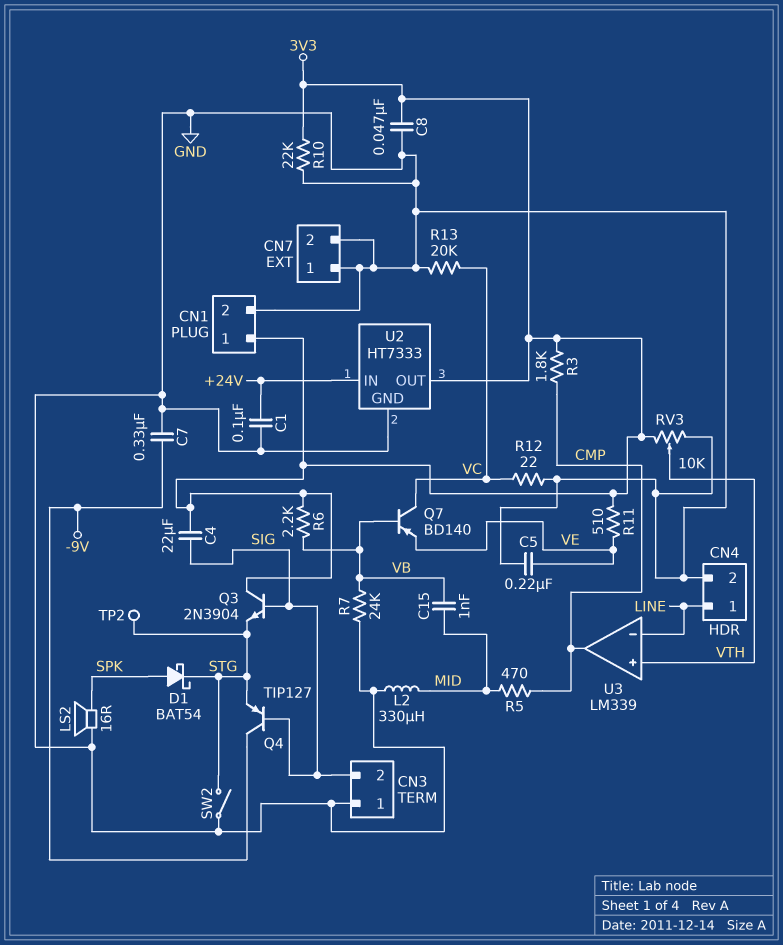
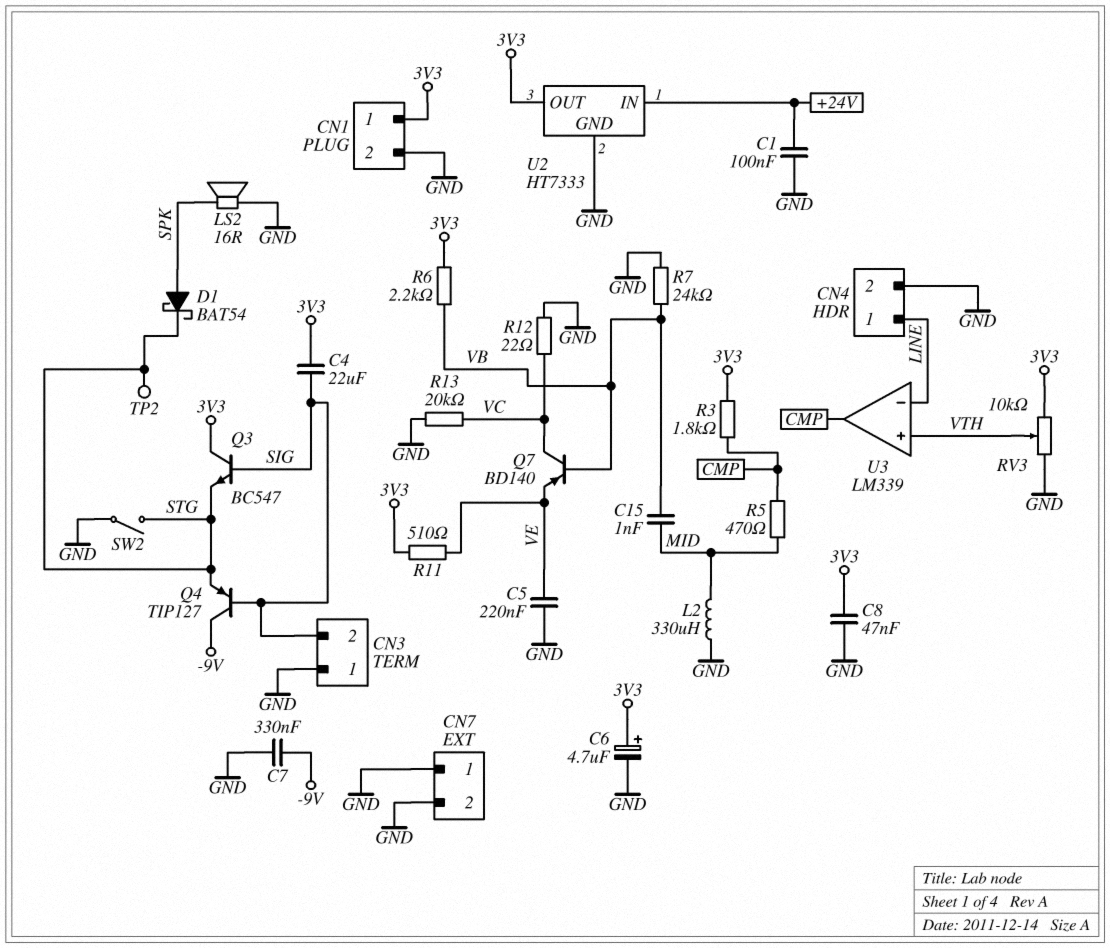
C6: none -> 4.7uF (plus 3V3, minus GND)
Q3: NPN 2N3904 (B SIG, C 3V3, E STG) -> NPN BC547 (B SIG, C 3V3, E STG)
R10: 22k (3V3, GND) -> none

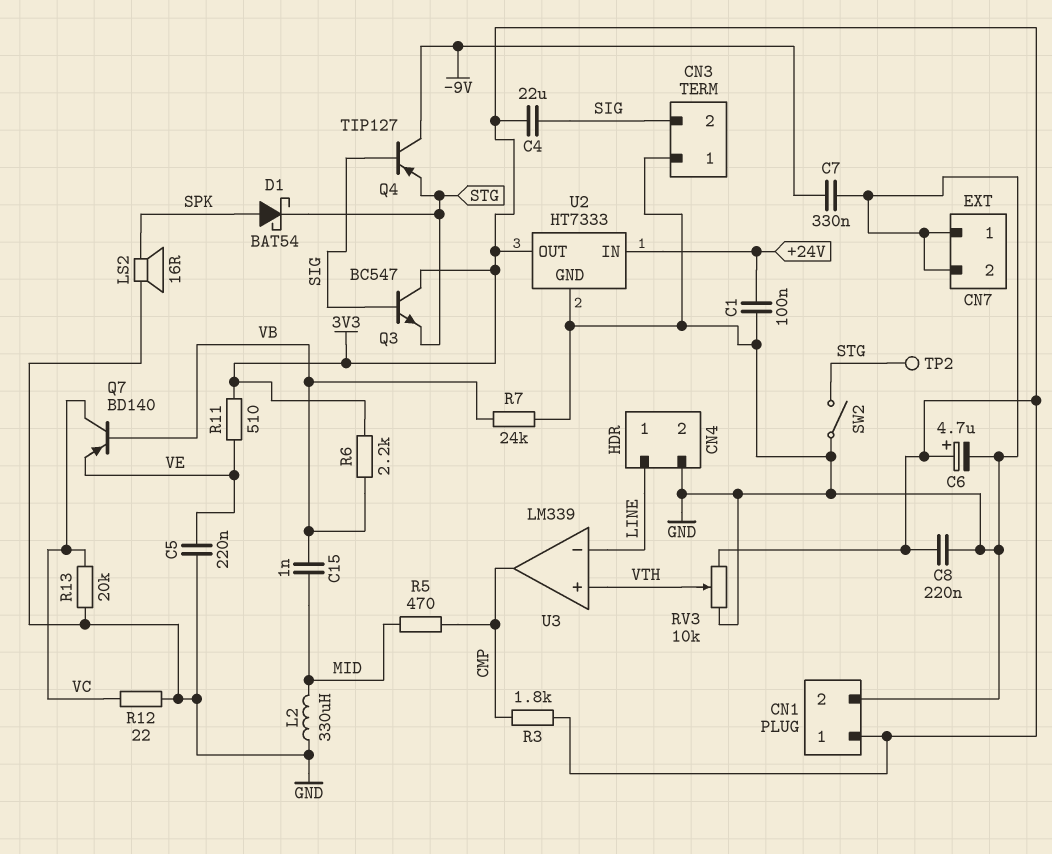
C8: 47nF (3V3, GND) -> 220nF (3V3, GND)

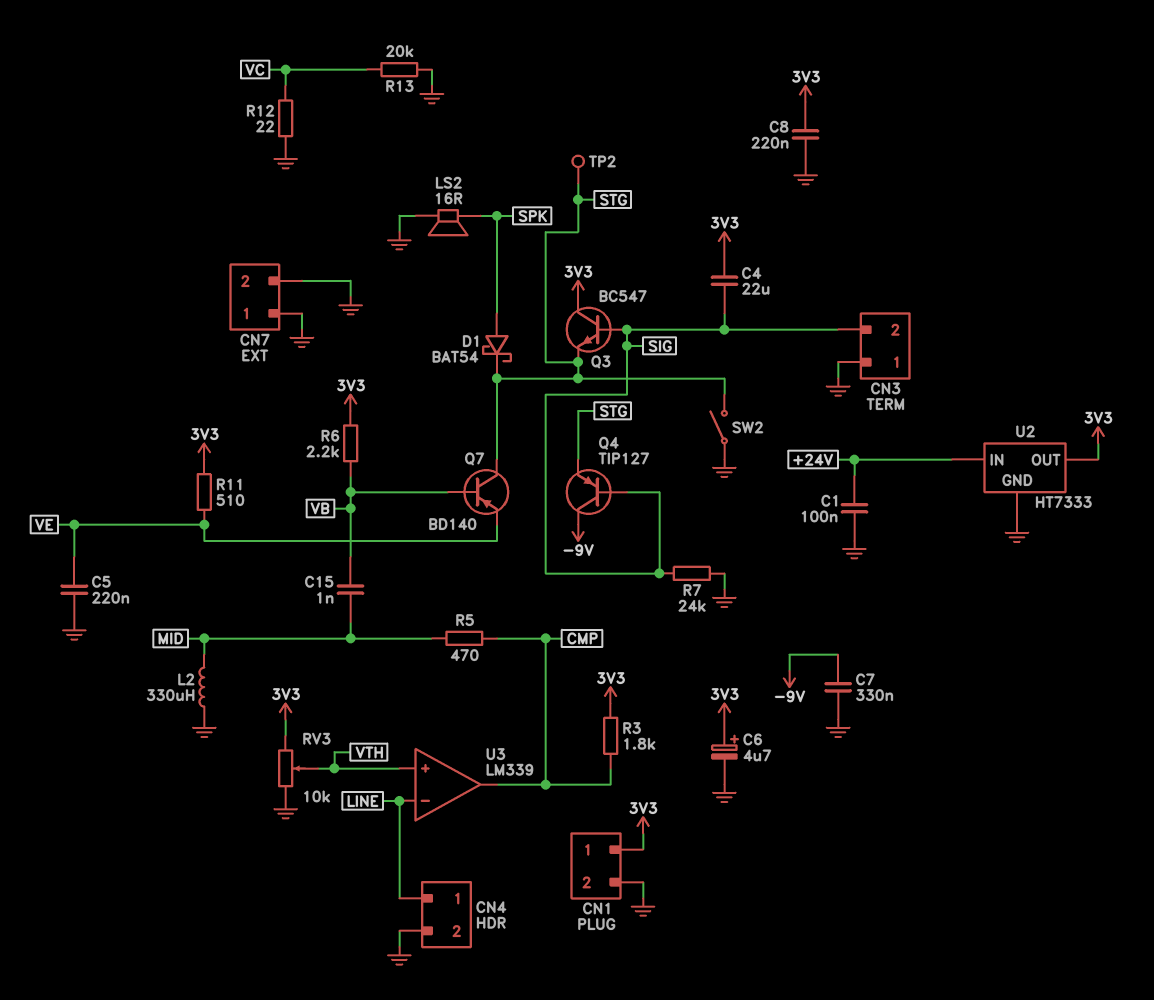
Q7: PNP BD140 (B VB, C VC, E VE) -> PNP BD140 (B VB, C STG, E VE)
R7: 24k (GND, VB) -> 24k (GND, SIG)

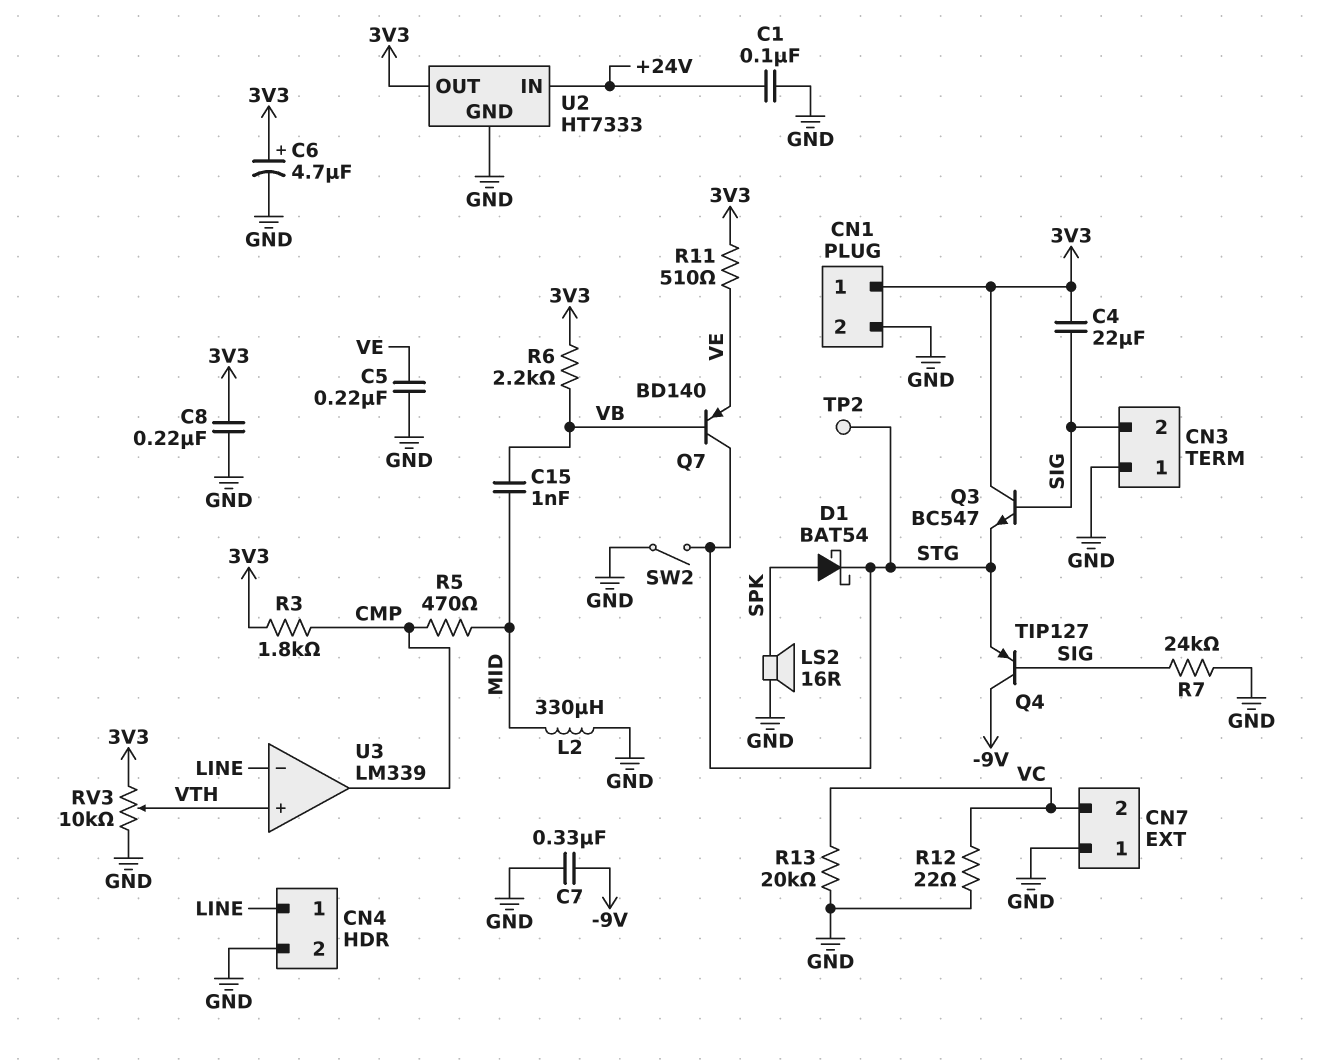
CN7 pin 2: GND -> VC

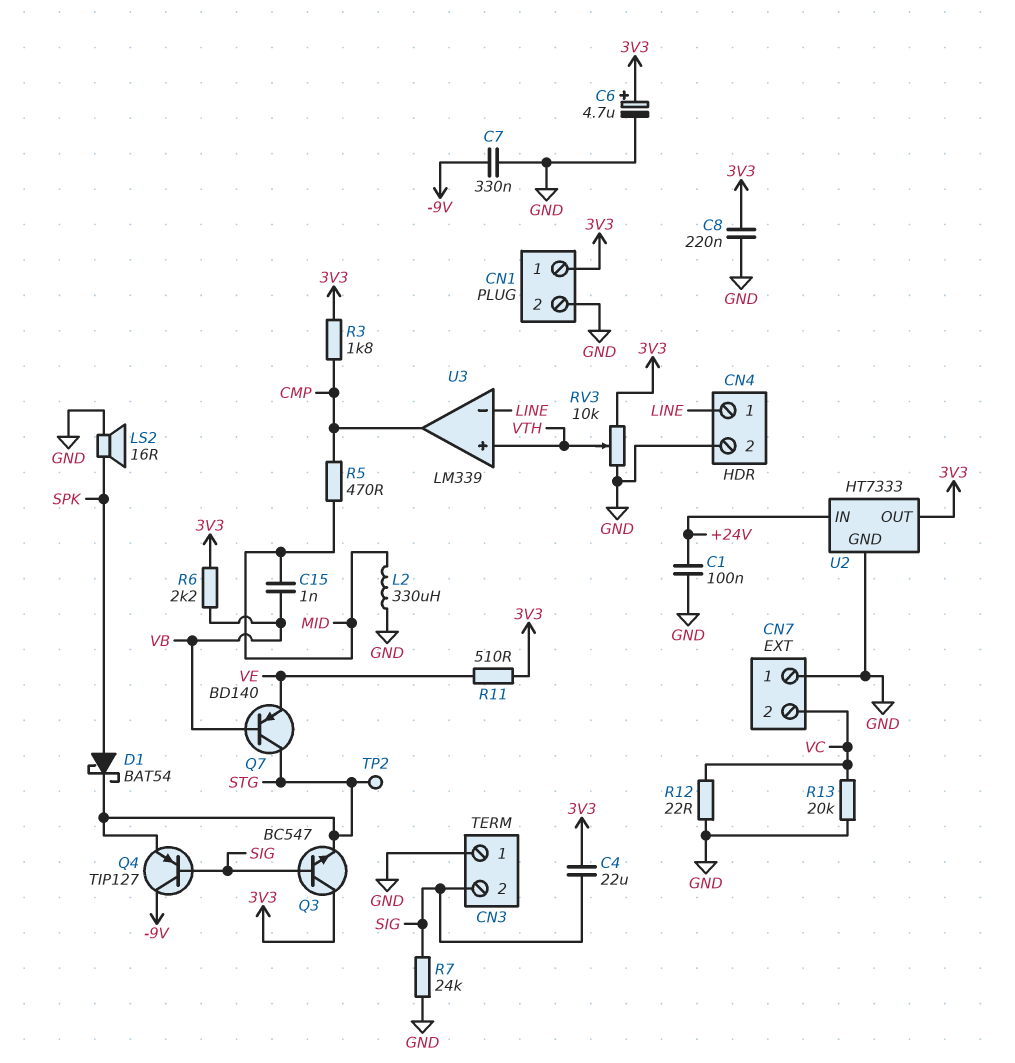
C5: 220nF (GND, VE) -> none
SW2: switch (GND, STG) -> none

